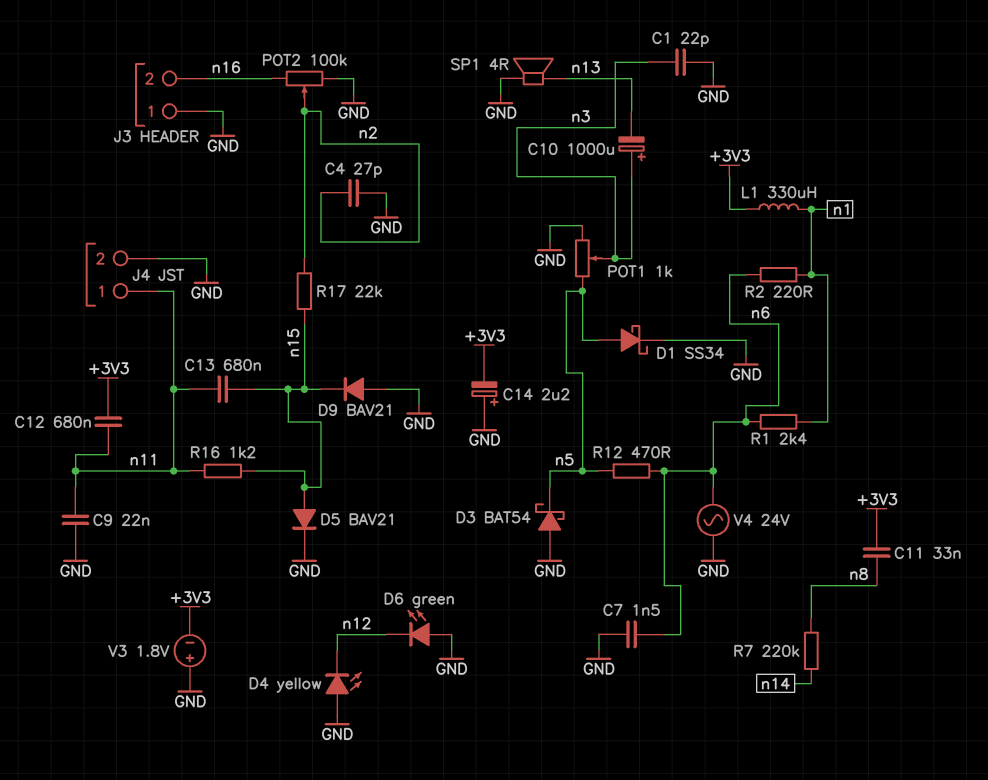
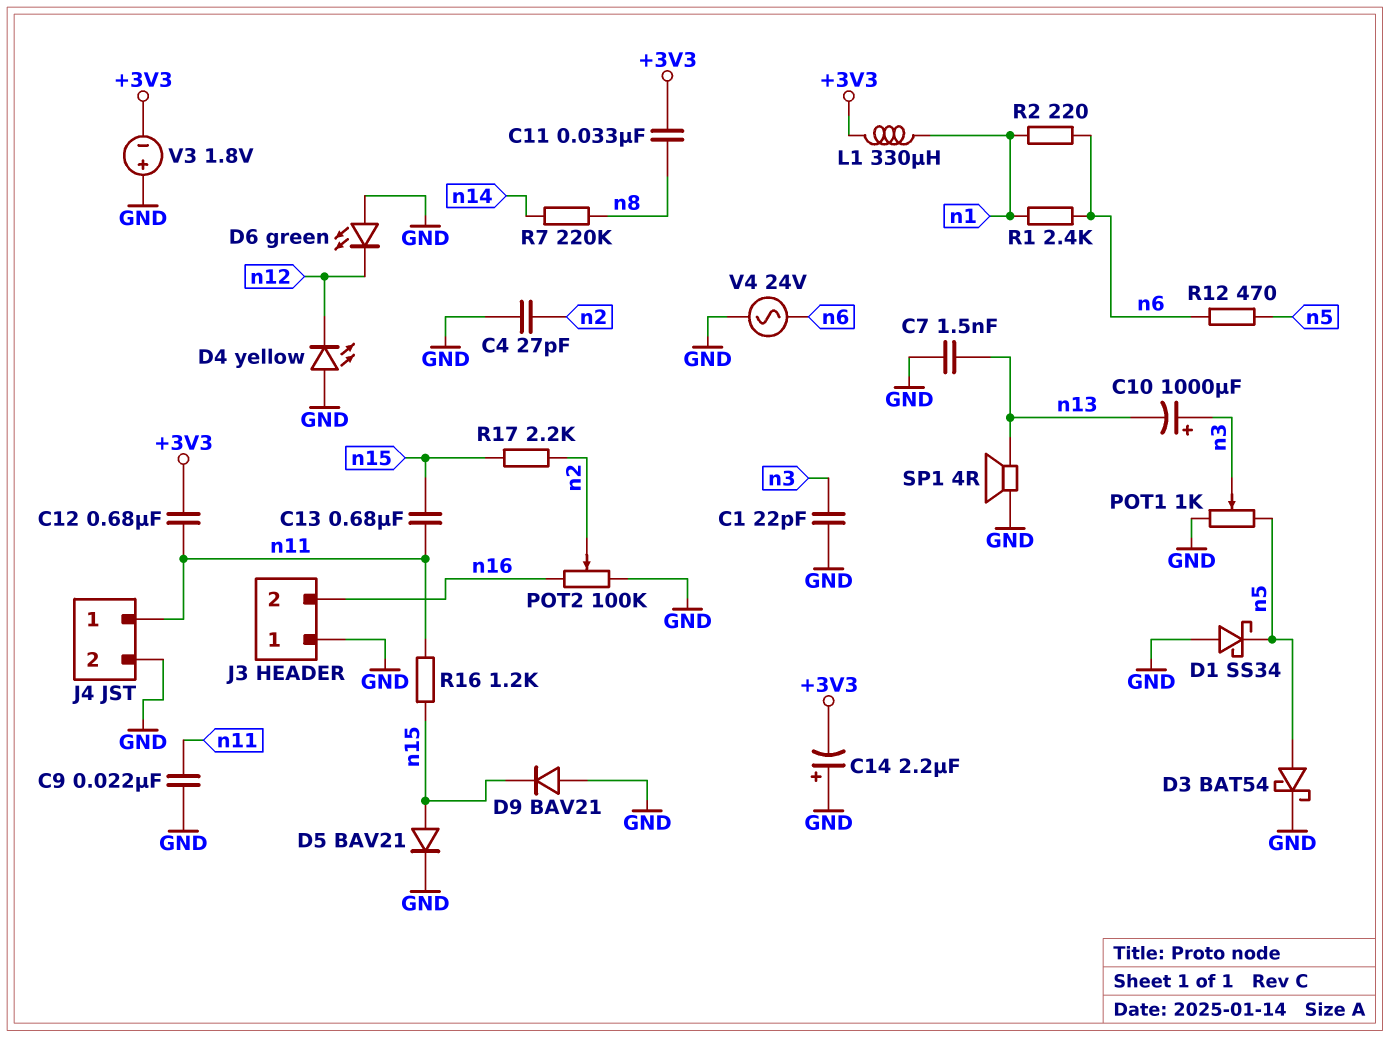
C7: 1.5nF (GND, n6) -> 1.5nF (GND, n13)
D1: schottky SS34 (A n5, K GND) -> schottky SS34 (A GND, K n5)
D3: schottky BAT54 (A GND, K n5) -> schottky BAT54 (A n5, K GND)
R17: 22k (n2, n15) -> 2.2k (n2, n15)

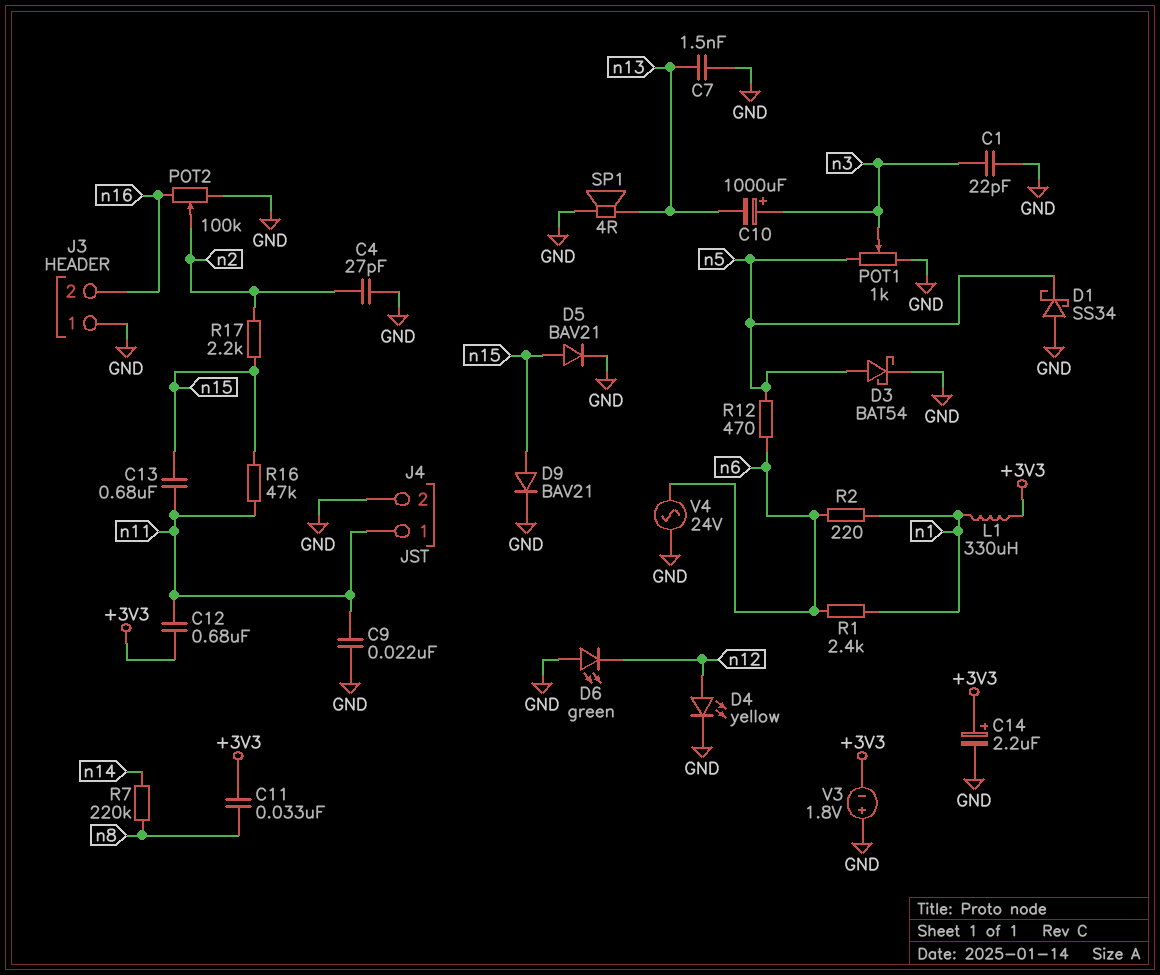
C14: 2.2uF (plus GND, minus +3V3) -> 2.2uF (plus +3V3, minus GND)
D4: LED yellow (A GND, K n12) -> LED yellow (A n12, K GND)
D9: diode BAV21 (A GND, K n15) -> diode BAV21 (A n15, K GND)
R16: 1.2k (n11, n15) -> 47k (n11, n15)

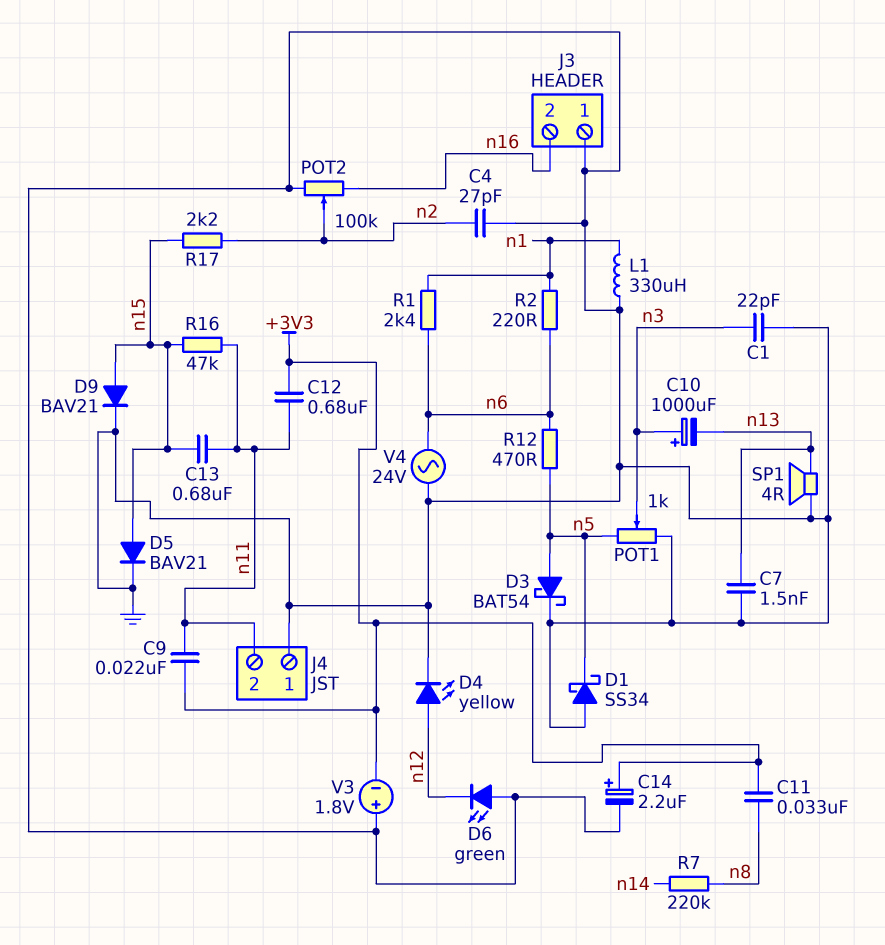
C9: 22nF (GND, n11) -> 22nF (+3V3, n11)
J4 pin 1: n11 -> GND
J4 pin 2: GND -> n11
L1: 330uH (+3V3, n1) -> 330uH (GND, n1)

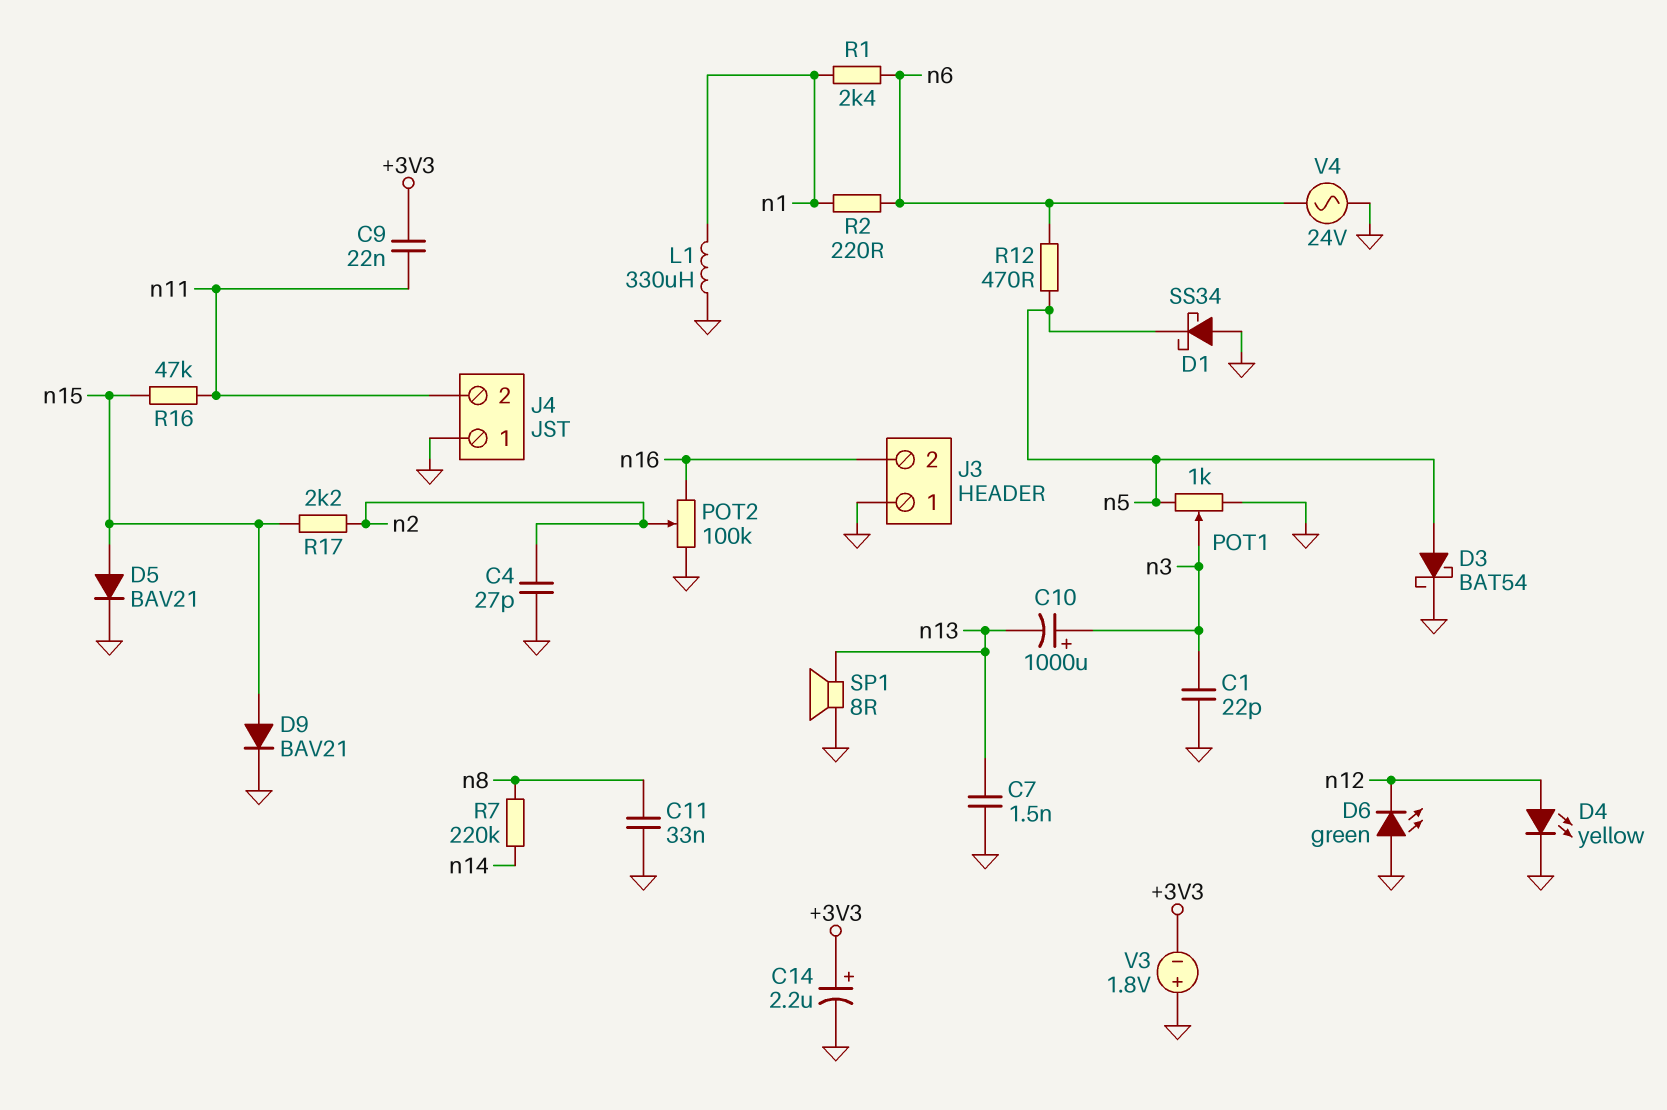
C11: 33nF (+3V3, n8) -> 33nF (GND, n8)
C12: 680nF (+3V3, n11) -> none
C13: 680nF (n11, n15) -> none
SP1: speaker 4R (GND, n13) -> speaker 8R (GND, n13)

